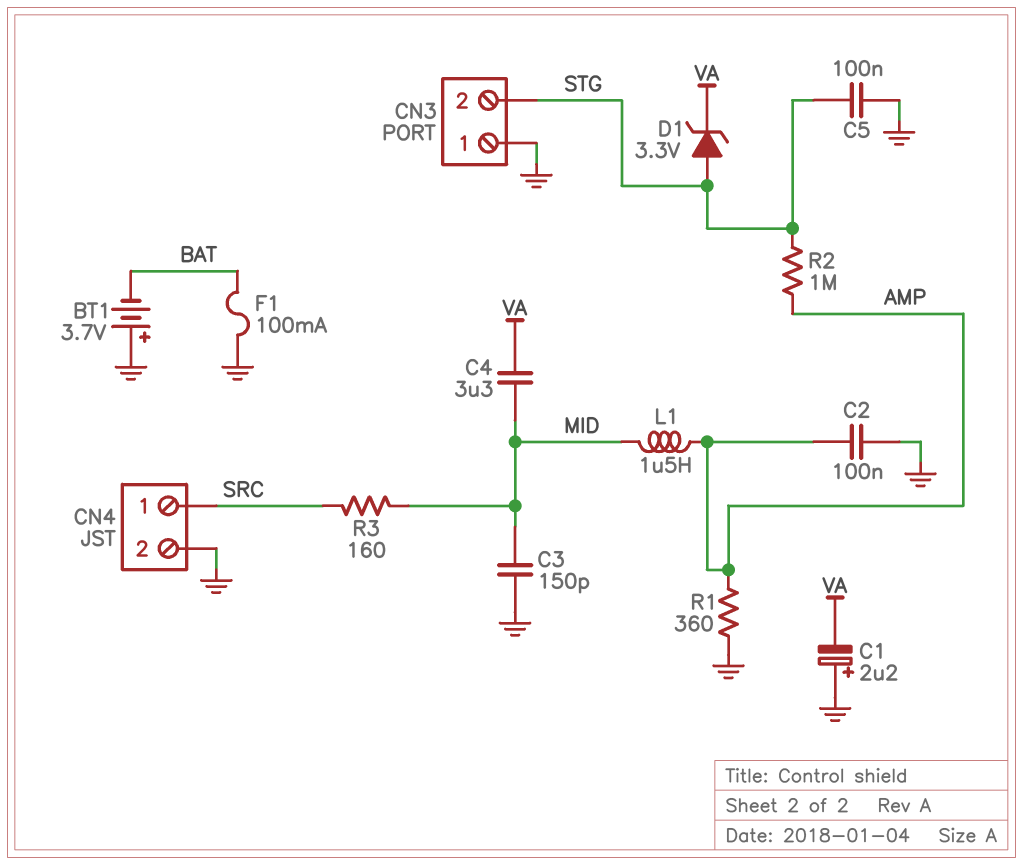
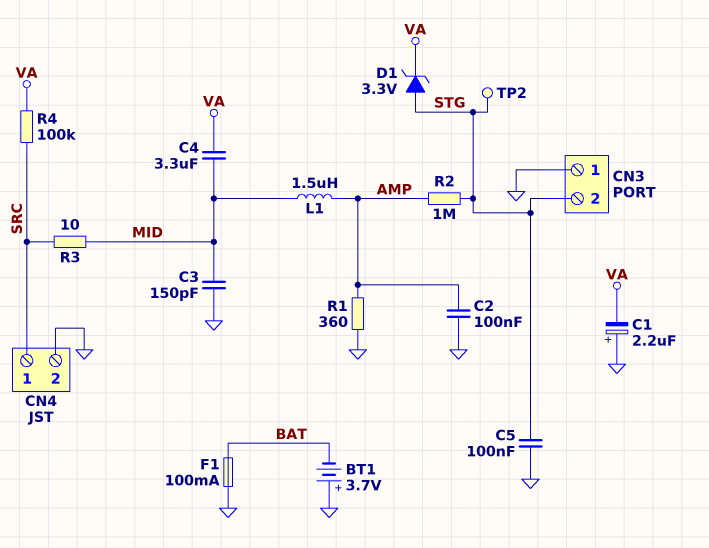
R3: 160 (MID, SRC) -> 10 (MID, SRC)
R4: none -> 100k (SRC, VA)
TP2: none -> test point (STG)

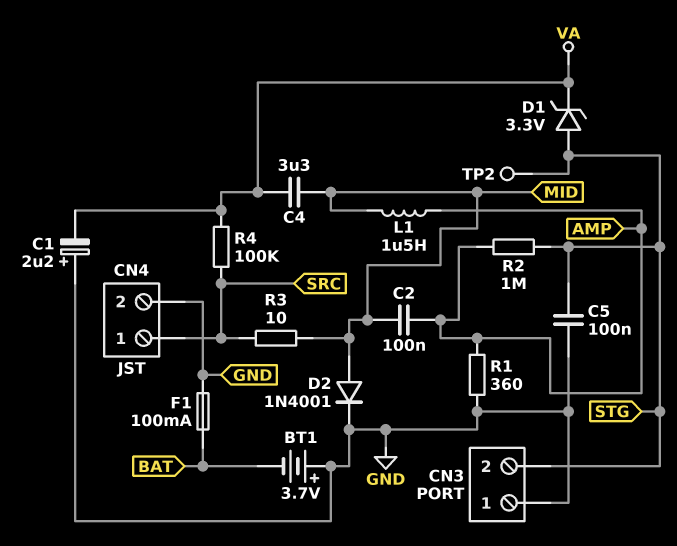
C2: 100nF (AMP, GND) -> 100nF (AMP, MID)
C3: 150pF (GND, MID) -> none
D2: none -> diode 1N4001 (A MID, K GND)

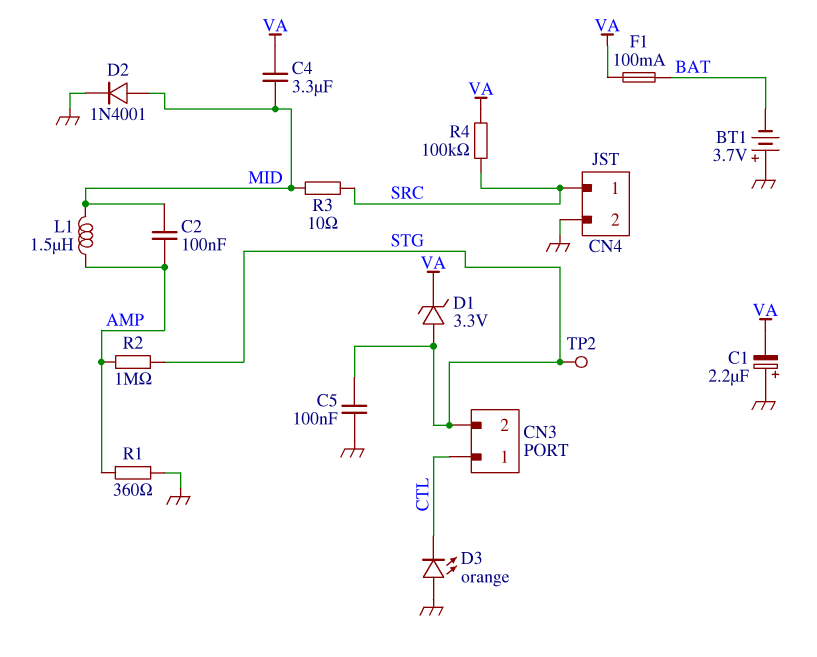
CN3 pin 1: GND -> CTL
D3: none -> LED orange (A GND, K CTL)
F1: 100mA (BAT, GND) -> 100mA (BAT, VA)

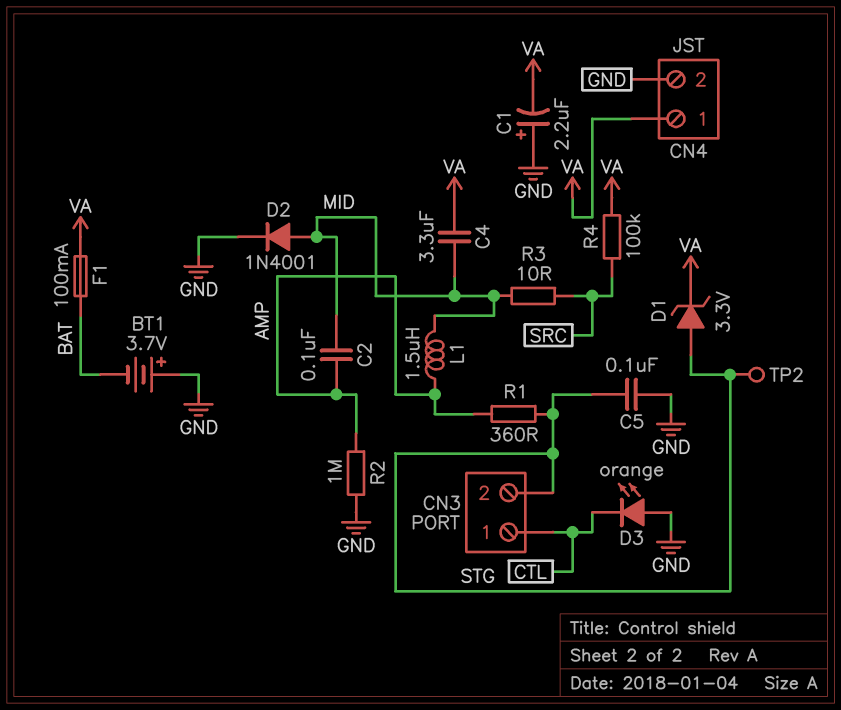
CN4 pin 1: SRC -> VA
R1: 360 (AMP, GND) -> 360 (AMP, STG)
R2: 1M (AMP, STG) -> 1M (AMP, GND)

